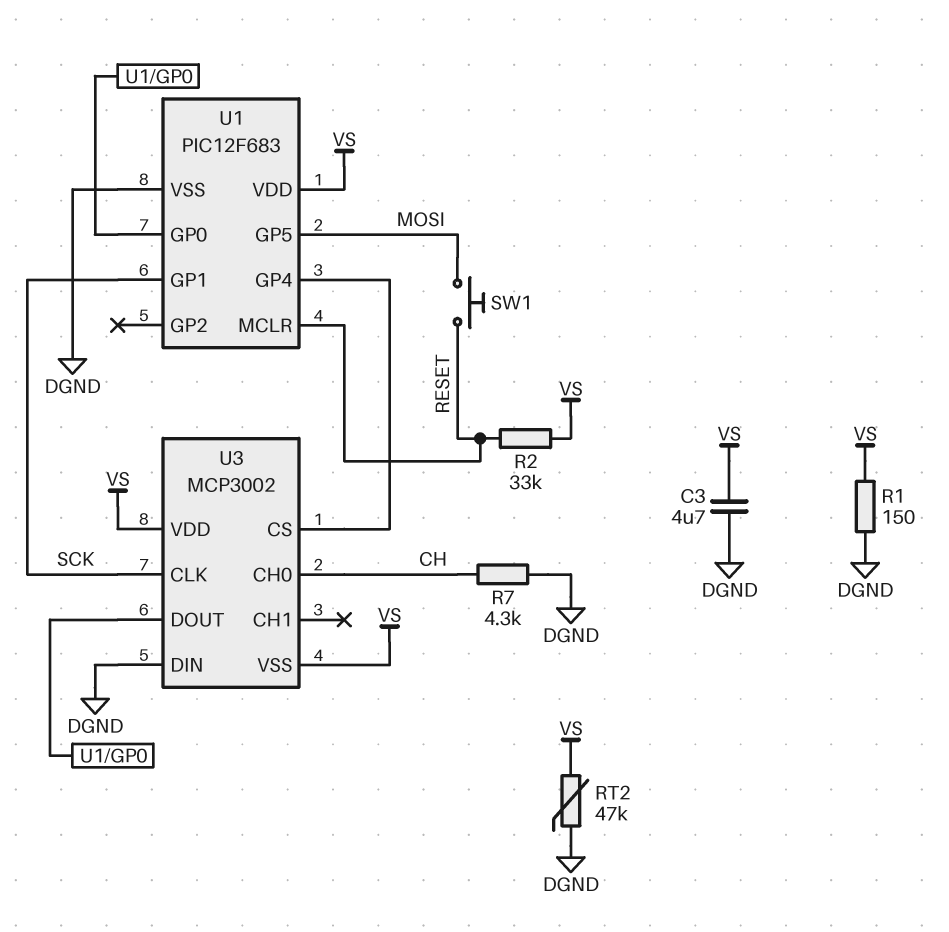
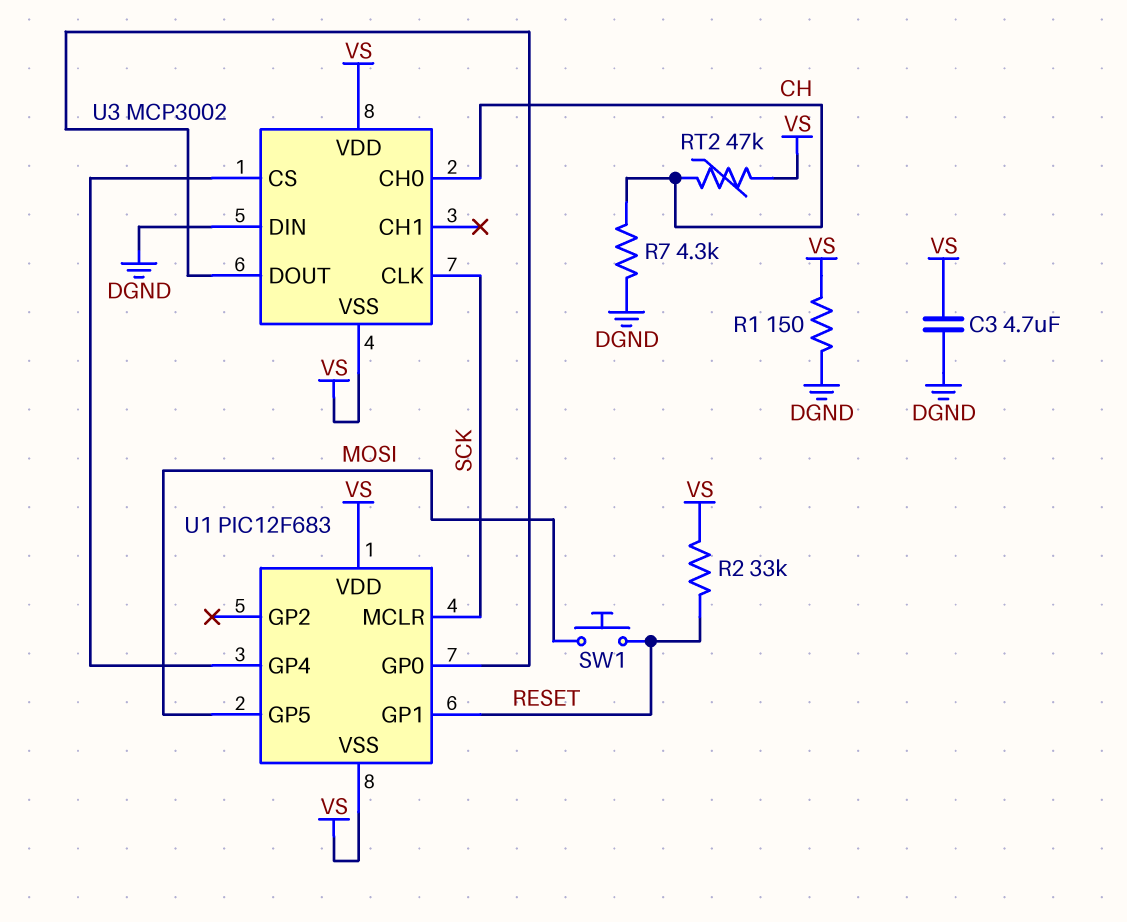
RT2: 47k (DGND, VS) -> 47k (CH, VS)
U1 pin GP1: SCK -> RESET
U1 pin MCLR: RESET -> SCK
U1 pin VSS: DGND -> VS

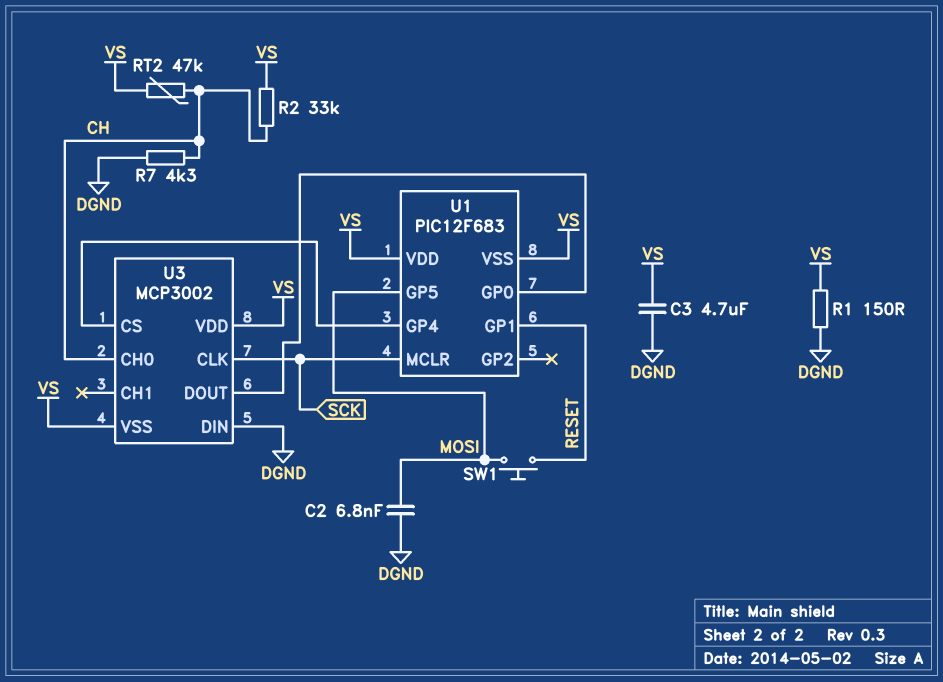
C2: none -> 6.8nF (DGND, MOSI)
R2: 33k (RESET, VS) -> 33k (CH, VS)

